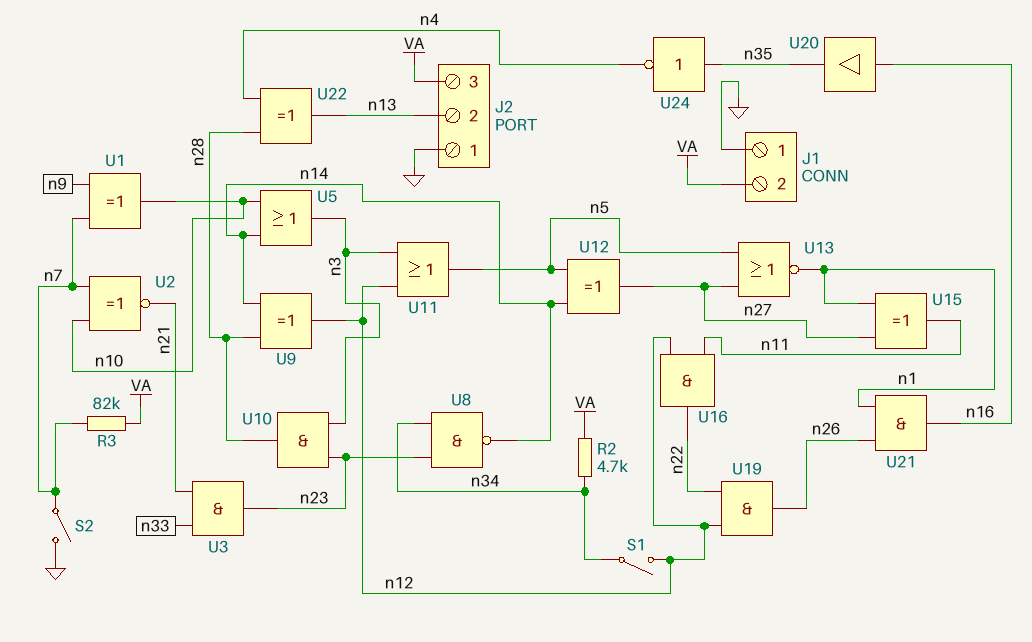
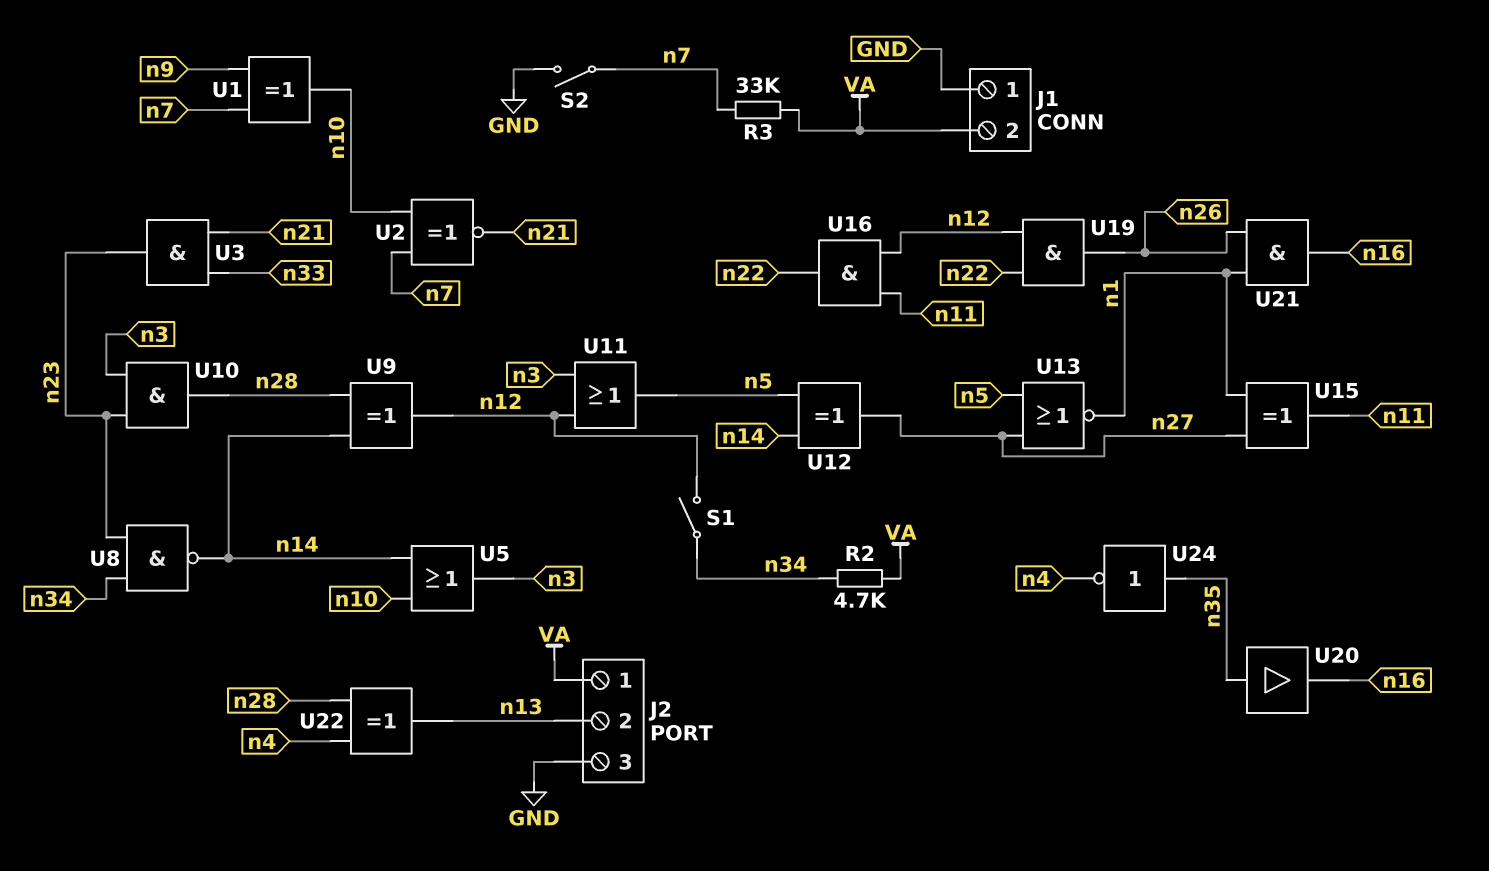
J2 pin 1: GND -> VA
J2 pin 3: VA -> GND
R3: 82k (VA, n7) -> 33k (VA, n7)
U20: buffer (in n16, out n35) -> buffer (in n35, out n16)

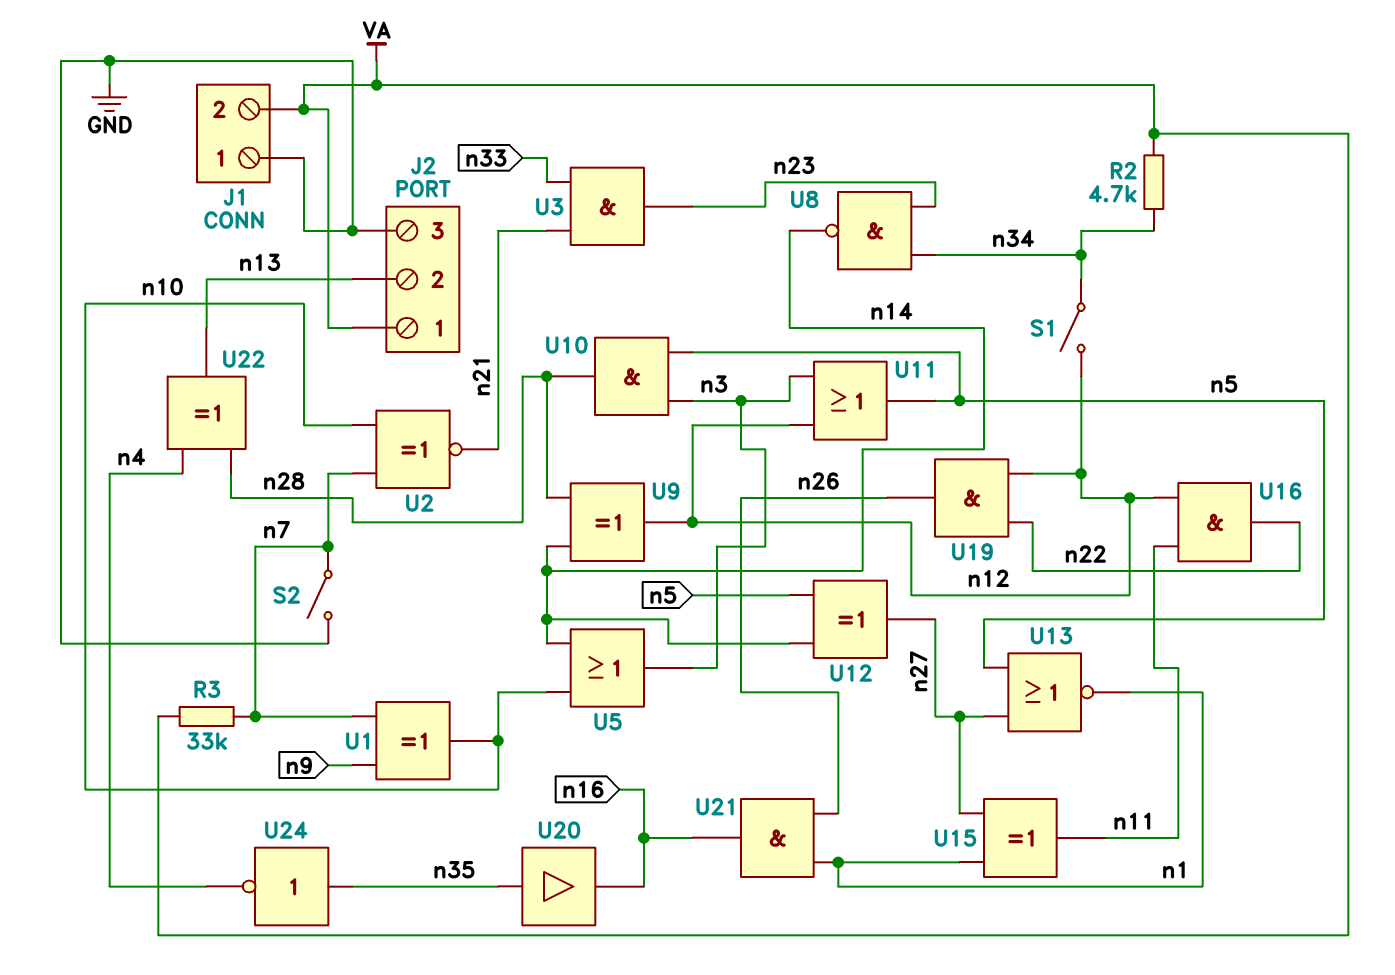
U10: AND (in n3, in n23, out n28) -> AND (in n3, in n5, out n28)

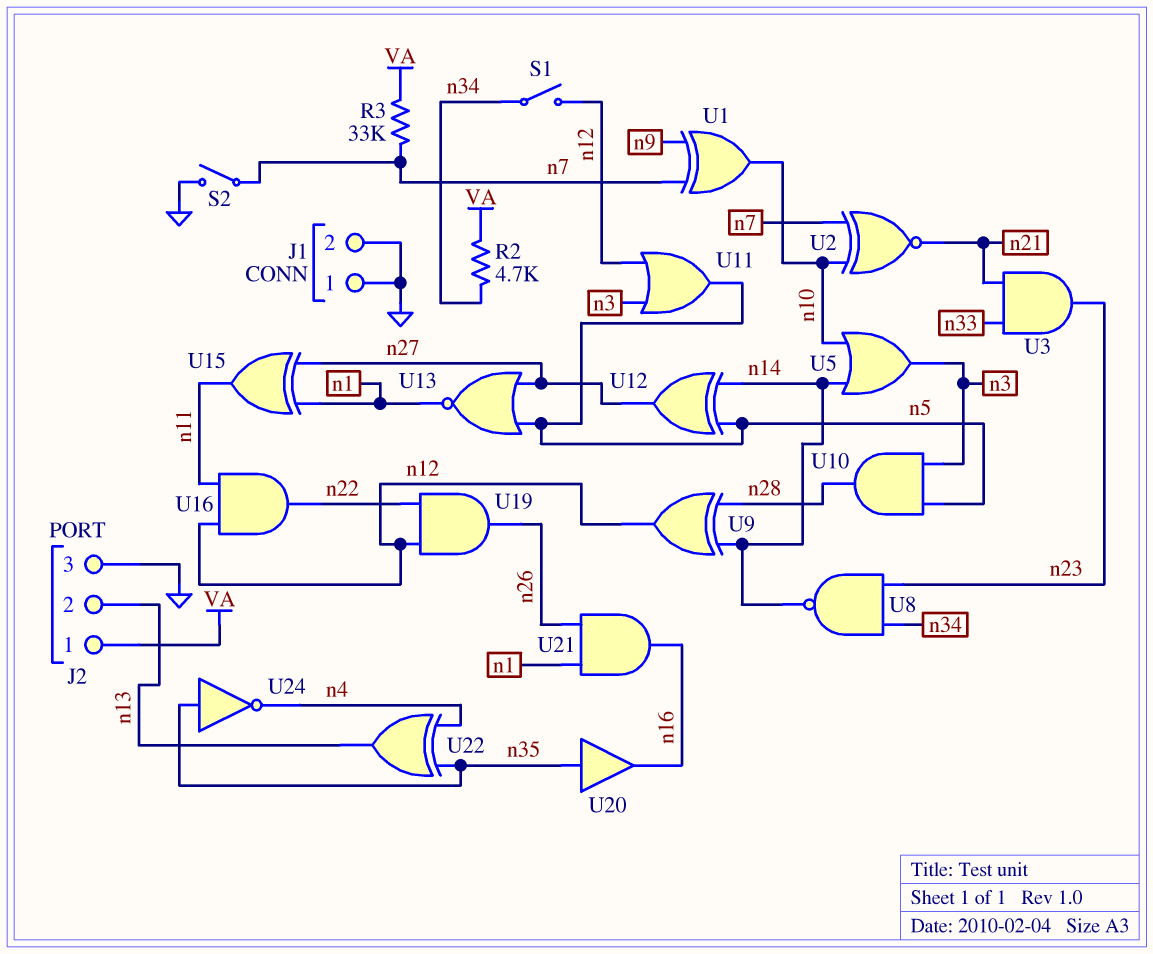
J1 pin 2: VA -> GND
U22: XOR (in n4, in n28, out n13) -> XOR (in n4, in n35, out n13)

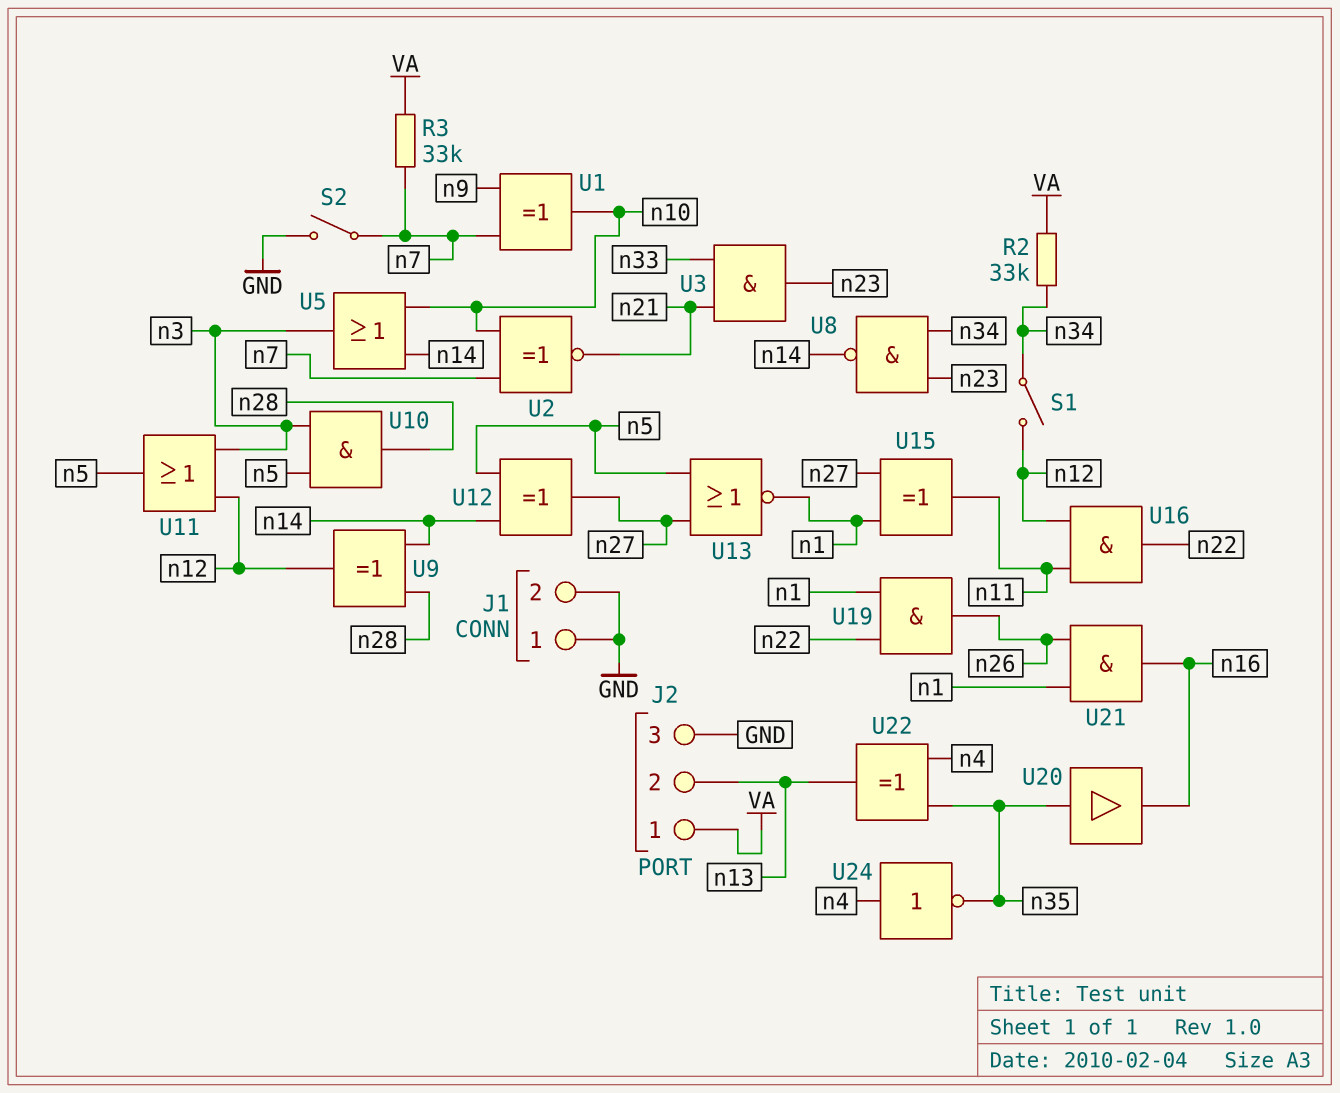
R2: 4.7k (VA, n34) -> 33k (VA, n34)
U19: AND (in n12, in n22, out n26) -> AND (in n1, in n22, out n26)
U24: NOT (in n35, out n4) -> NOT (in n4, out n35)

